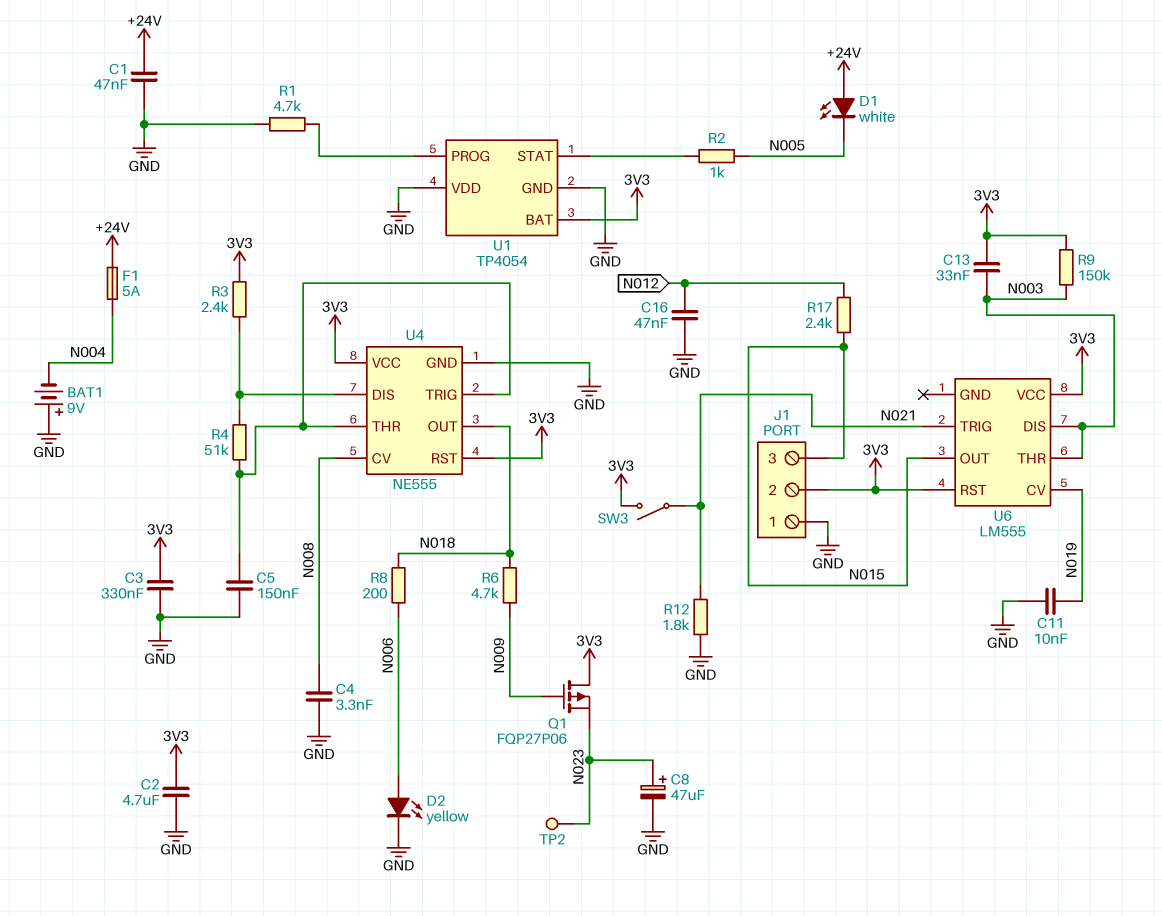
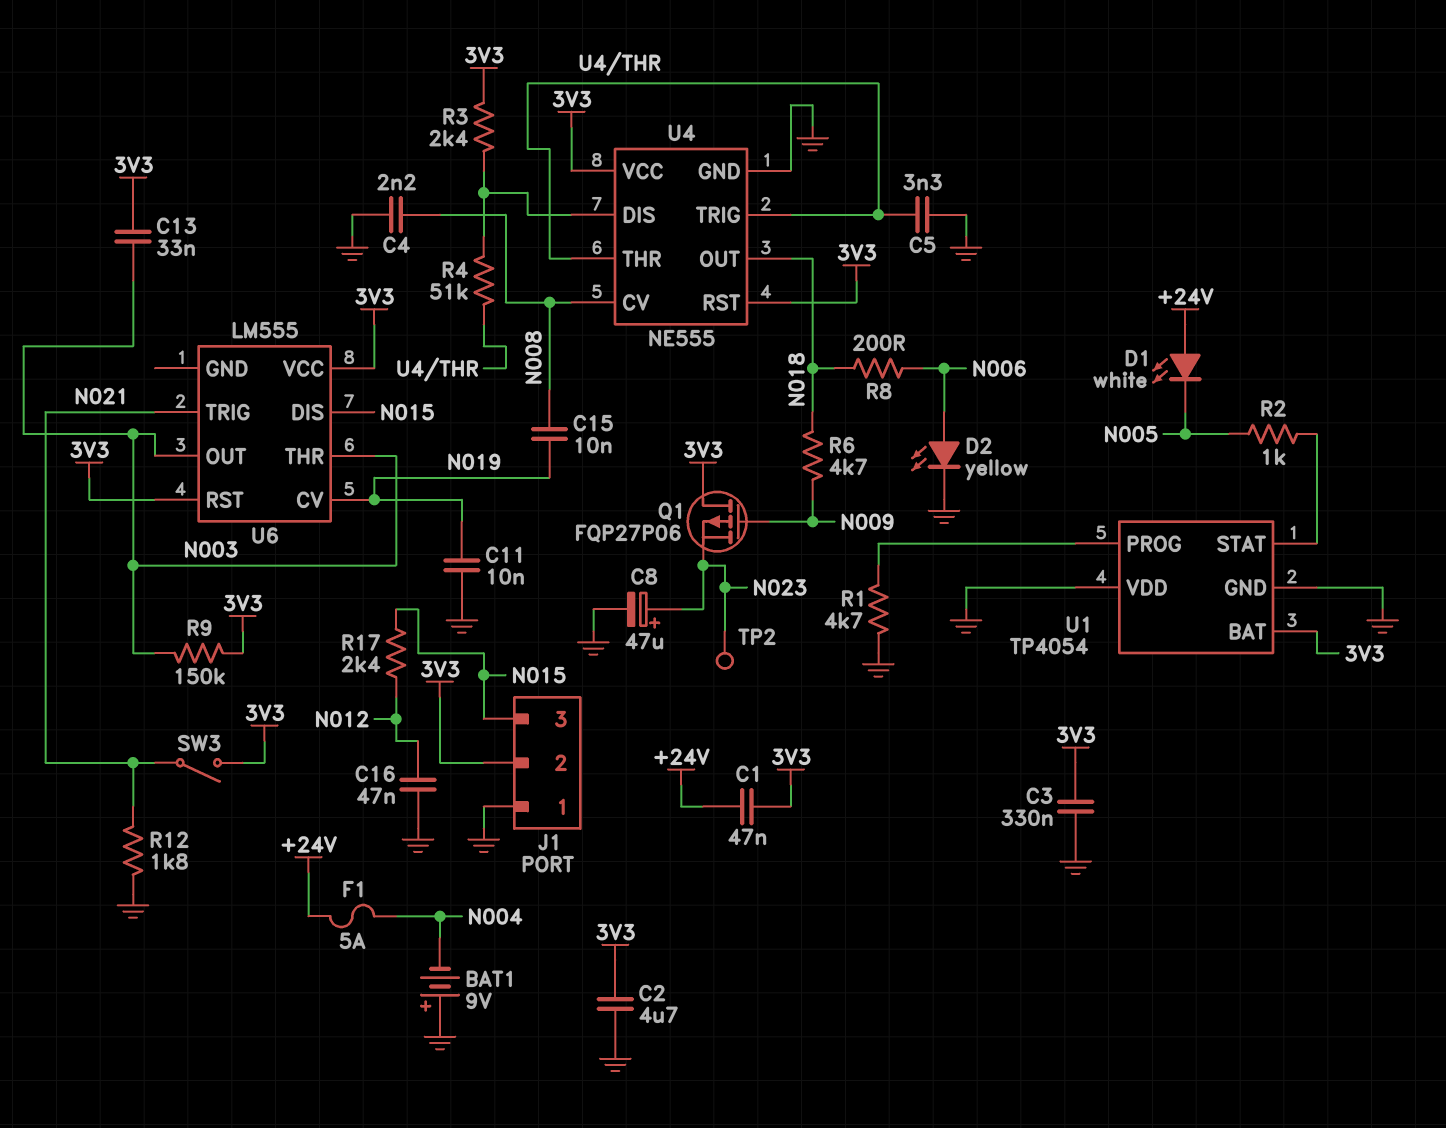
C1: 47nF (+24V, GND) -> 47nF (+24V, 3V3)
C4: 3.3nF (GND, N008) -> 2.2nF (GND, N008)
C5: 150nF (GND, U4/THR) -> 3.3nF (GND, U4/THR)
C15: none -> 10nF (N008, N019)
U6 pin DIS: N003 -> N015
U6 pin OUT: N015 -> N003

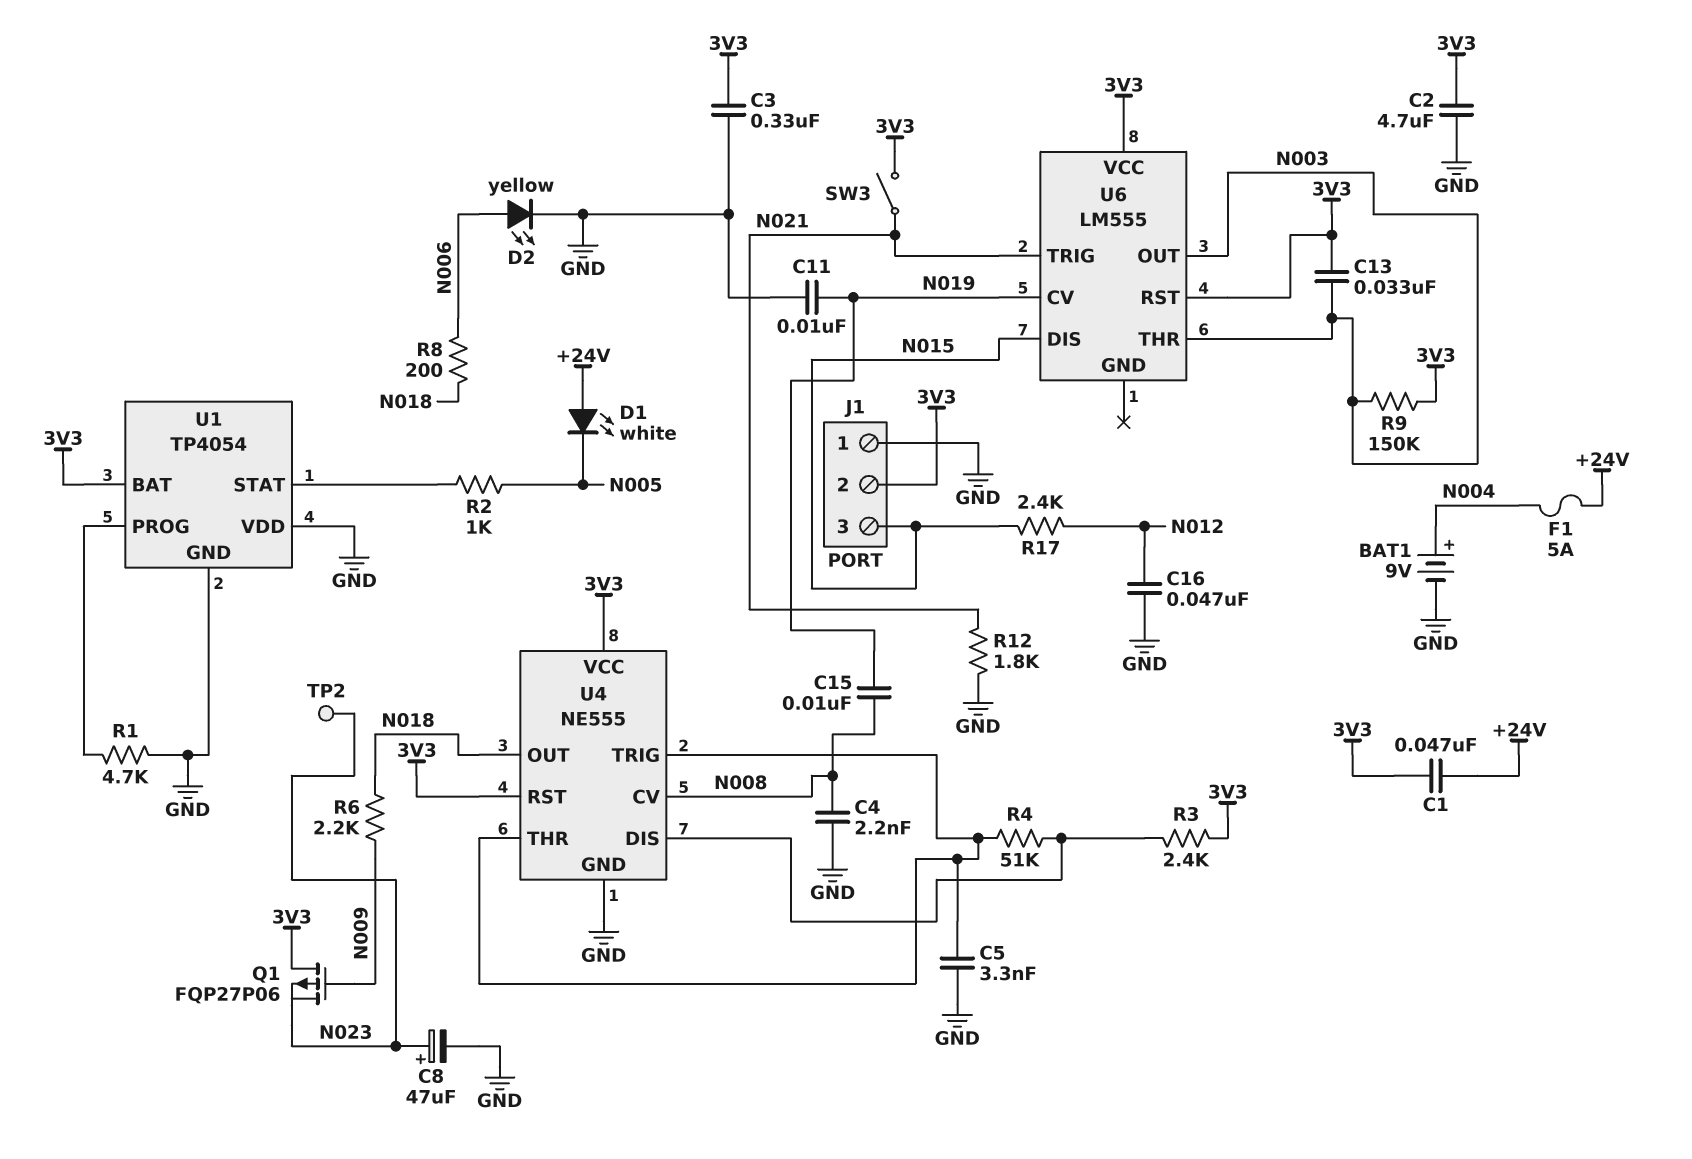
BAT1: 9V (plus GND, minus N004) -> 9V (plus N004, minus GND)
R6: 4.7k (N009, N018) -> 2.2k (N009, N018)

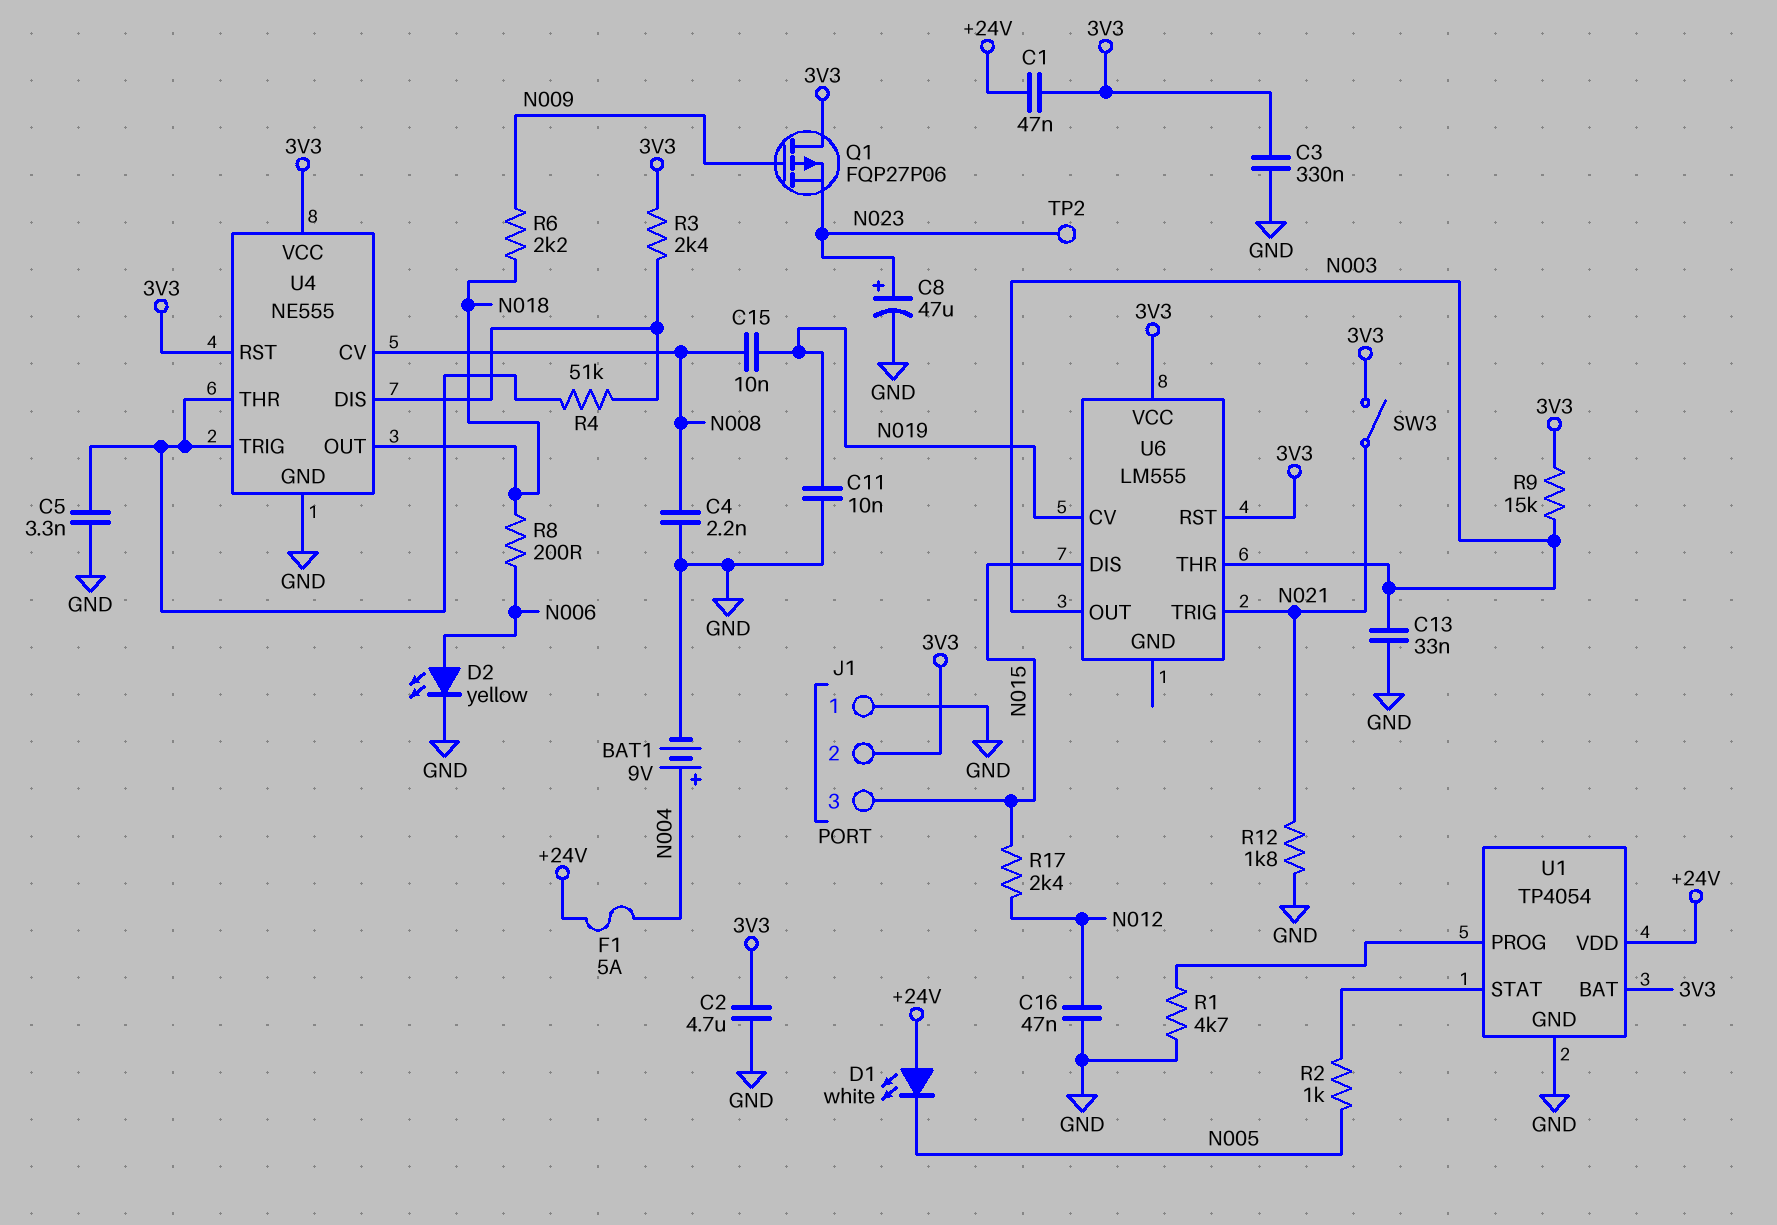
C13: 33nF (3V3, N003) -> 33nF (GND, N003)
R9: 150k (3V3, N003) -> 15k (3V3, N003)
U1 pin VDD: GND -> +24V

